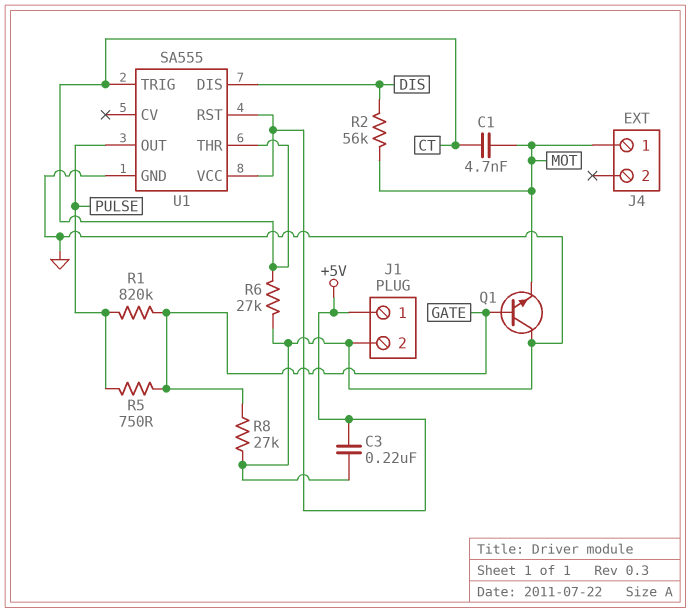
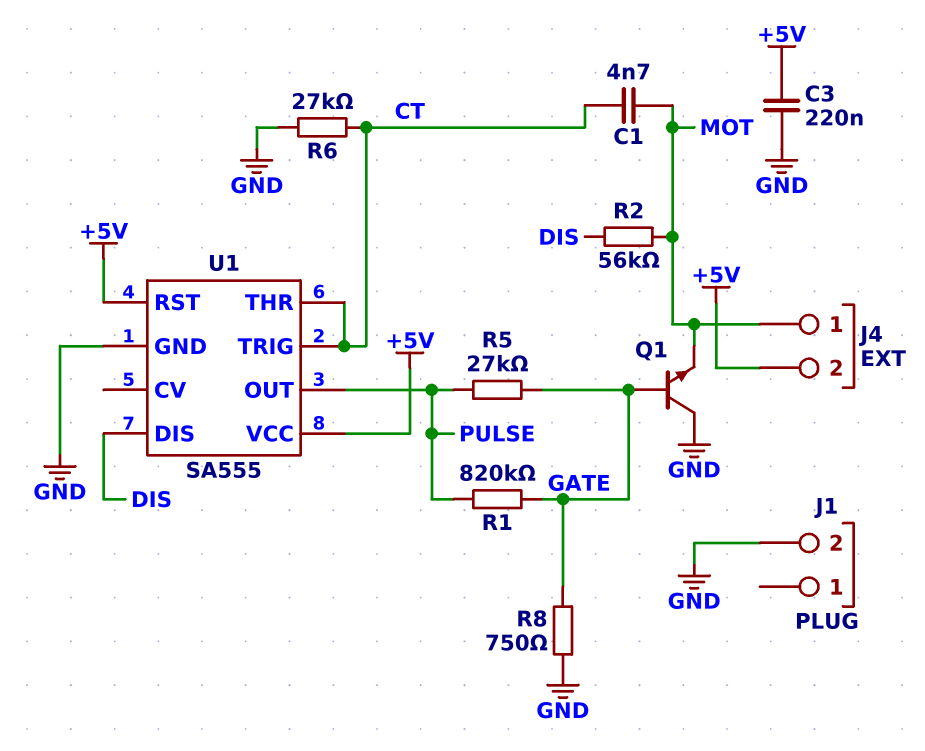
J1 pin 1: +5V -> none
J4 pin 2: none -> +5V
R5: 750 (GATE, PULSE) -> 27k (GATE, PULSE)
R8: 27k (GATE, GND) -> 750 (GATE, GND)

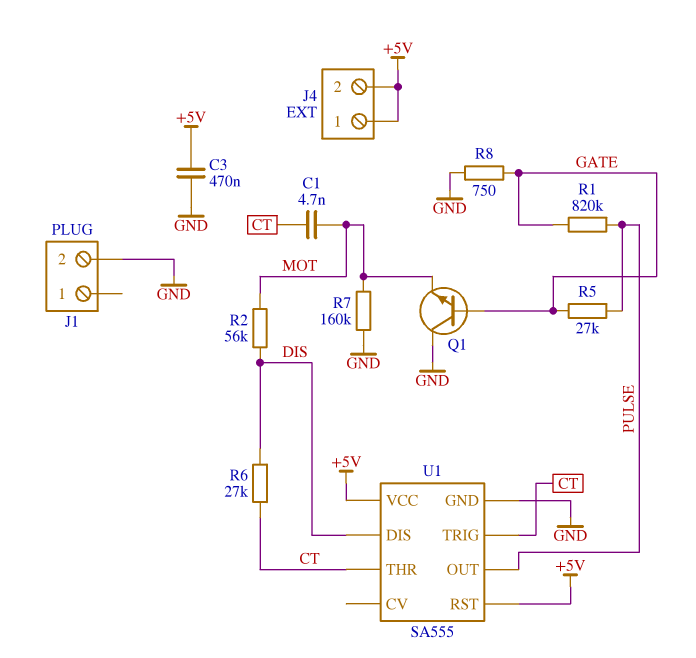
C3: 220nF (+5V, GND) -> 470nF (+5V, GND)
J4 pin 1: MOT -> +5V
R6: 27k (CT, GND) -> 27k (CT, DIS)
R7: none -> 160k (GND, MOT)

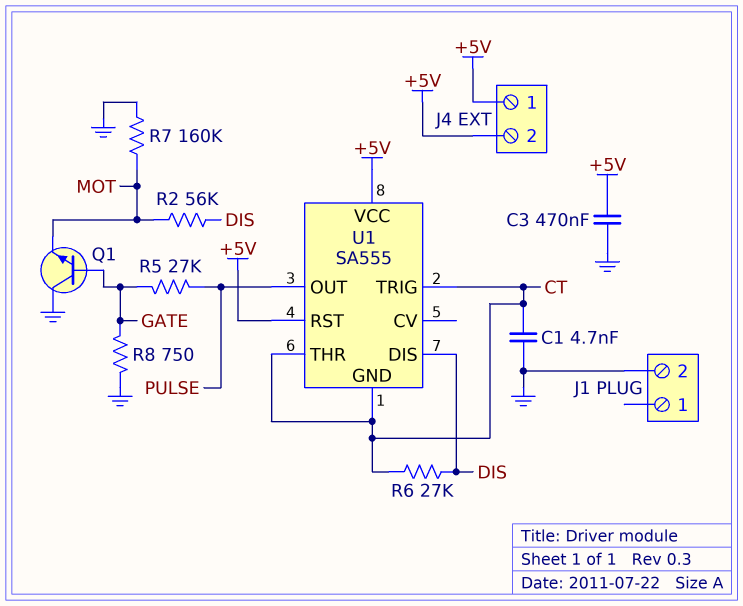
C1: 4.7nF (CT, MOT) -> 4.7nF (CT, GND)
R1: 820k (GATE, PULSE) -> none
U1 pin GND: GND -> CT

